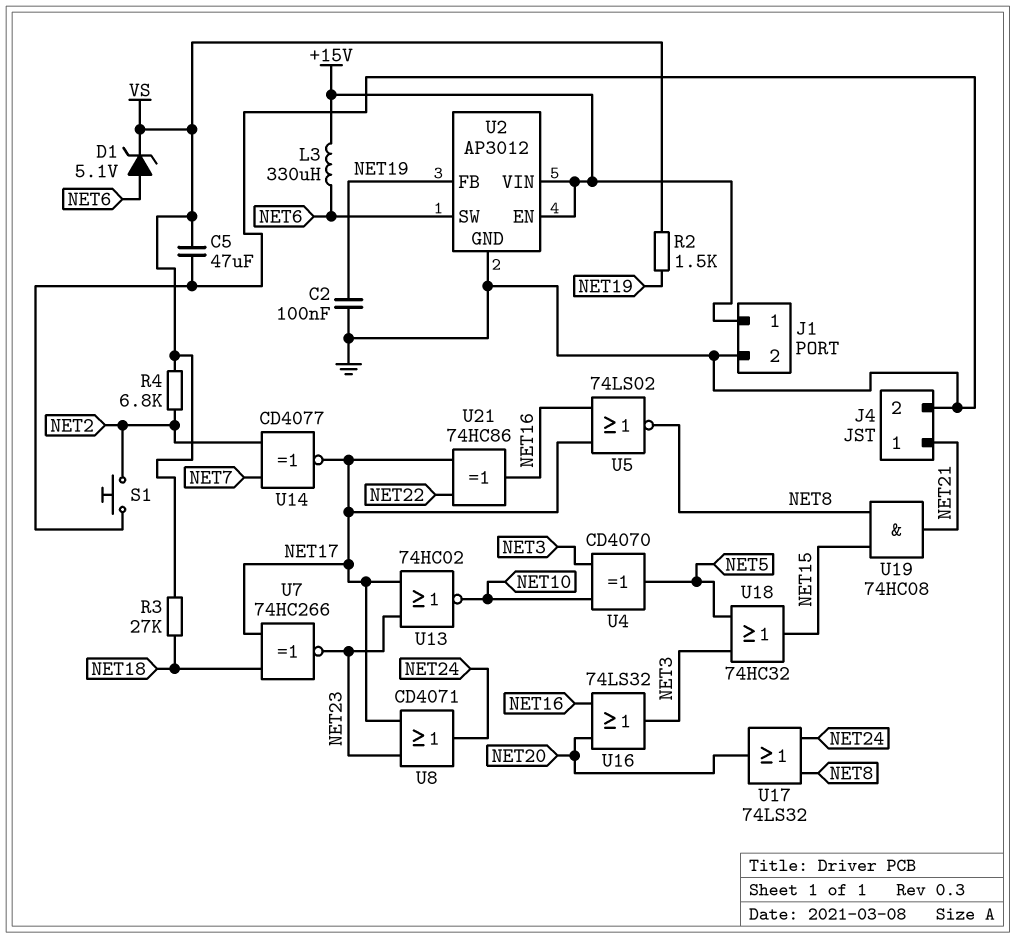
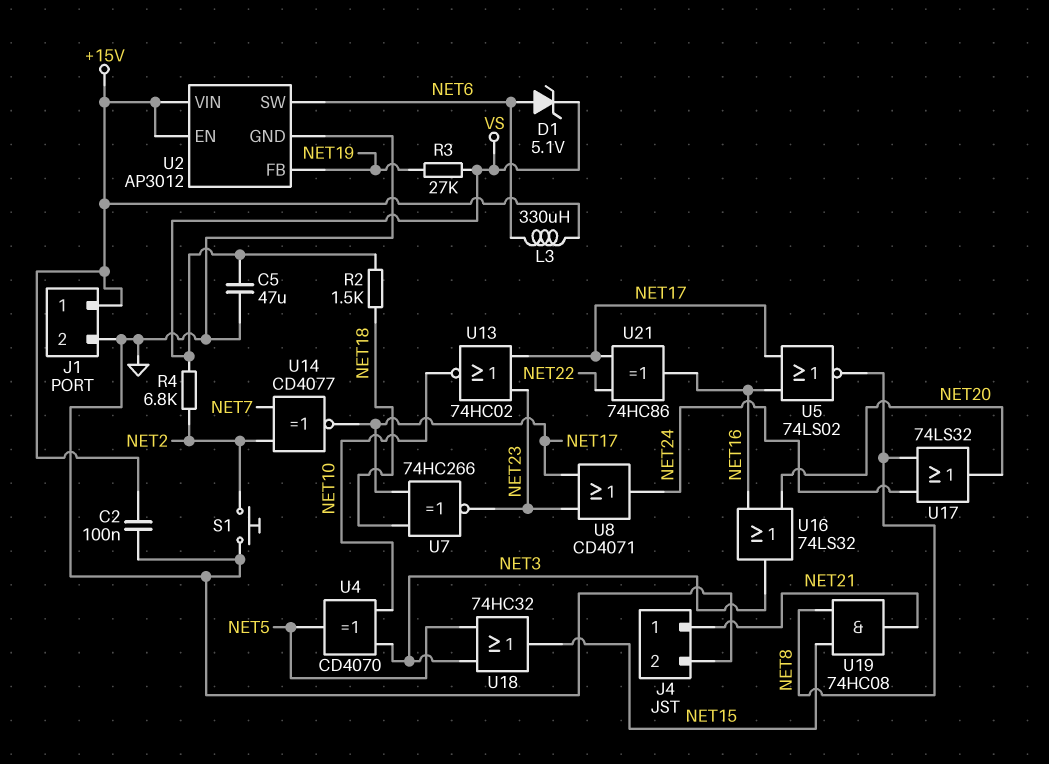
C2: 100nF (GND, NET19) -> 100nF (+15V, GND)
R2: 1.5k (NET19, VS) -> 1.5k (NET18, VS)
R3: 27k (NET18, VS) -> 27k (NET19, VS)

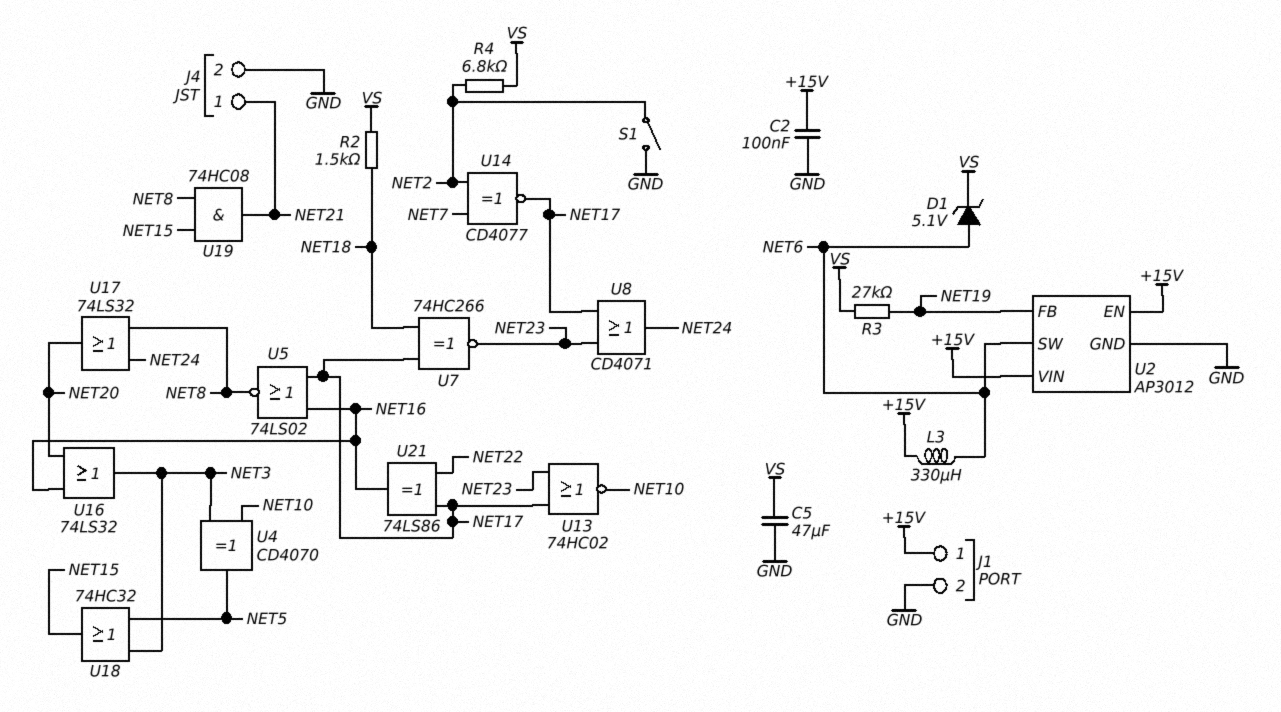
S1: button (GND, NET2) -> switch (GND, NET2)
U21: XOR 74HC86 (in NET17, in NET22, out NET16) -> XOR 74LS86 (in NET17, in NET22, out NET16)

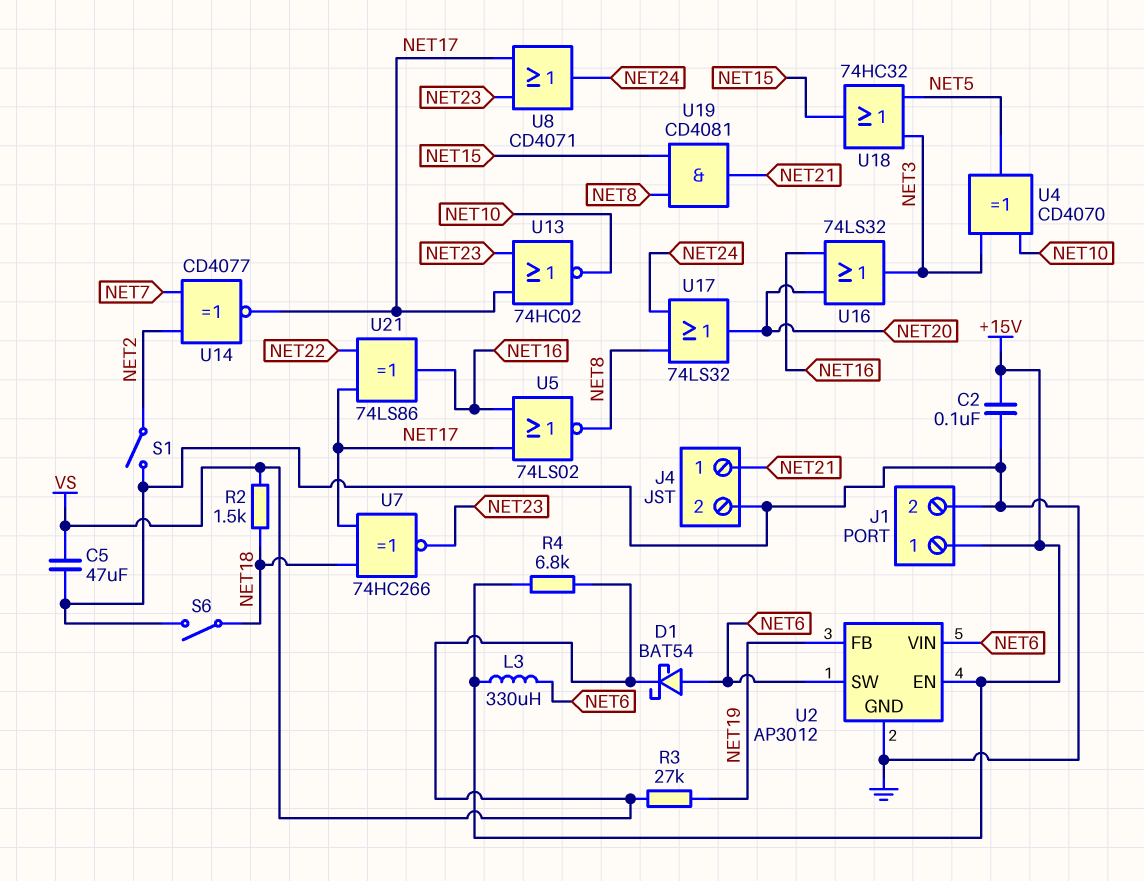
D1: zener 5.1V (A NET6, K VS) -> schottky BAT54 (A NET6, K VS)
R4: 6.8k (NET2, VS) -> 6.8k (+15V, VS)
S6: none -> switch (GND, NET18)
U2 pin VIN: +15V -> NET6
U19: AND 74HC08 (in NET8, in NET15, out NET21) -> AND CD4081 (in NET8, in NET15, out NET21)

